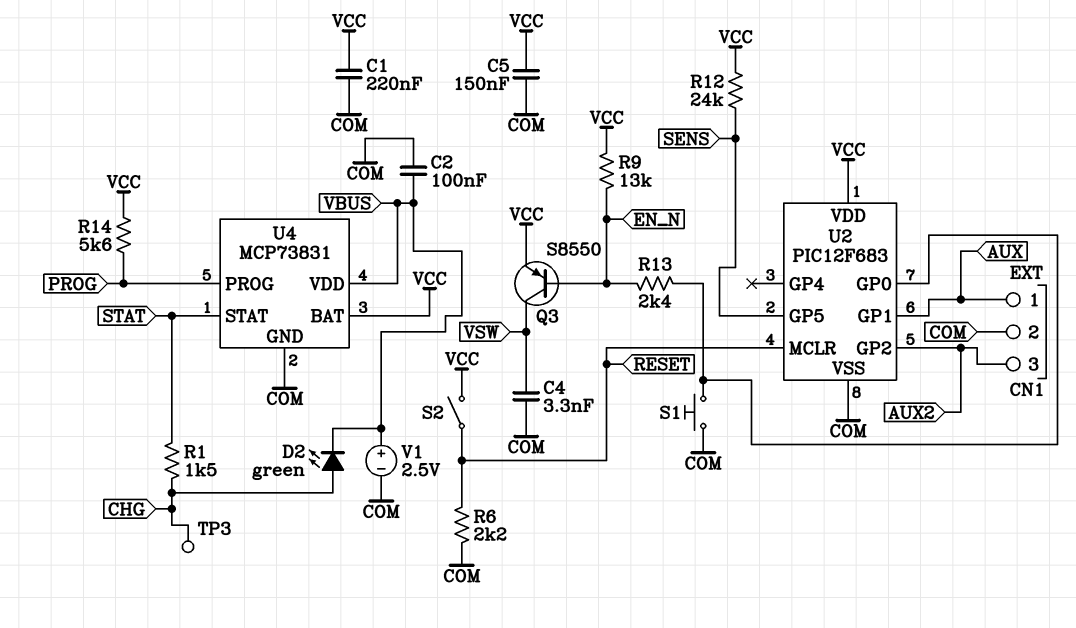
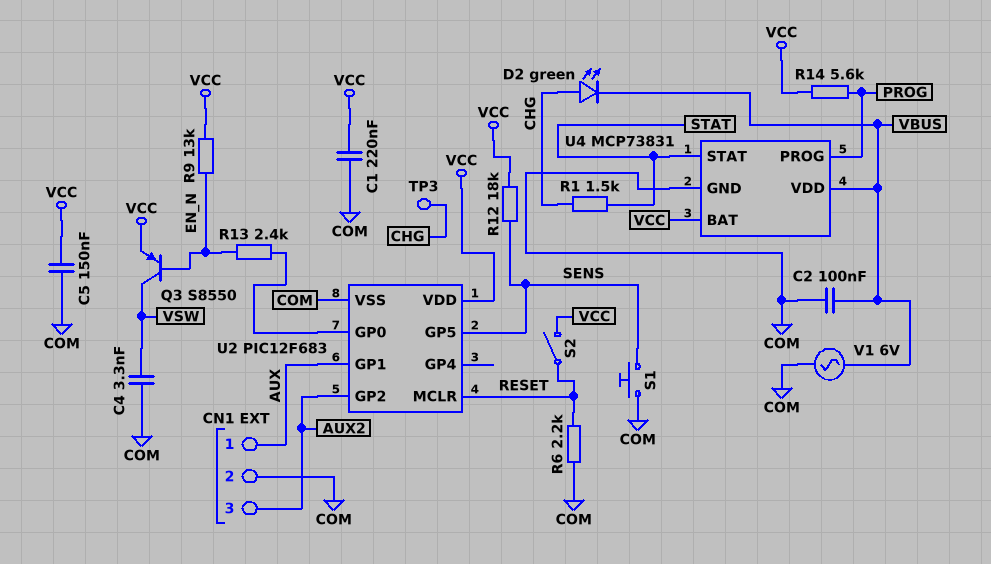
R12: 24k (SENS, VCC) -> 18k (SENS, VCC)
S1: button (COM, U2/GP0) -> button (COM, SENS)
V1: 2.5V (plus VBUS, minus COM) -> AC 6V (COM, VBUS)

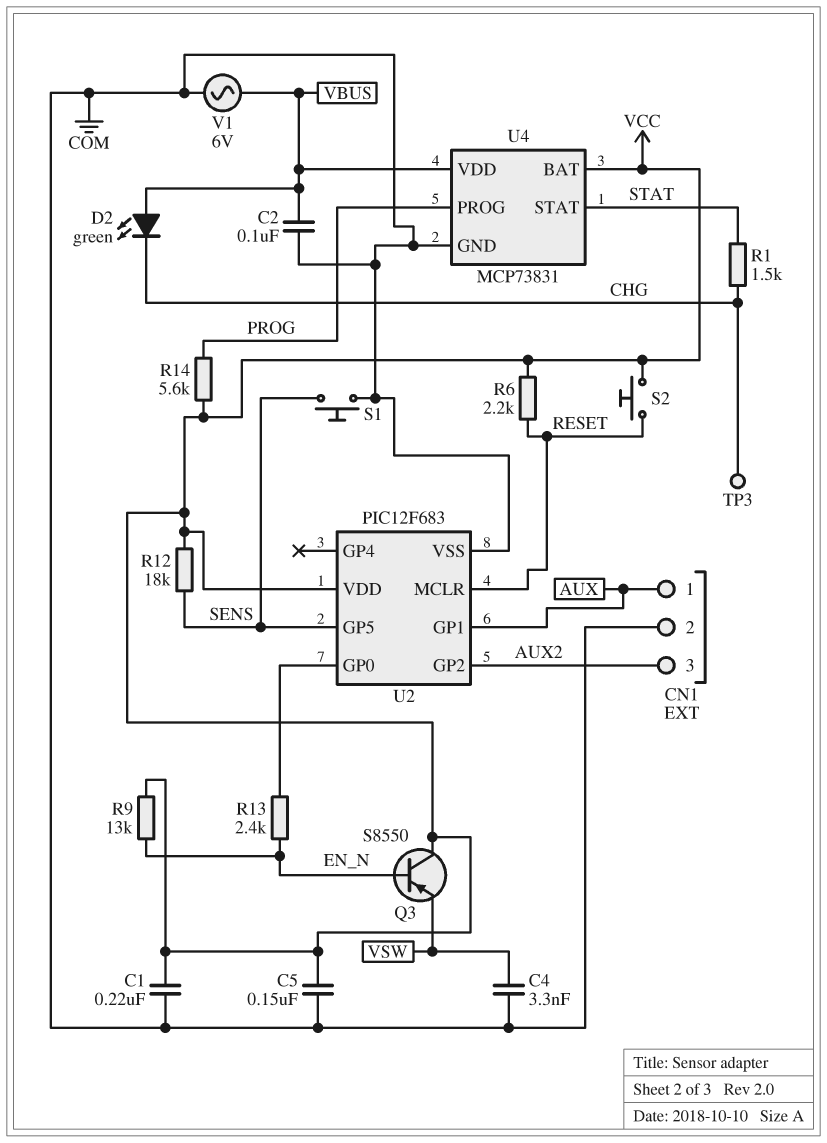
D2: LED green (A CHG, K VBUS) -> LED green (A VBUS, K CHG)
Q3: PNP S8550 (B EN_N, C VSW, E VCC) -> PNP S8550 (B EN_N, C VCC, E VSW)
R6: 2.2k (COM, RESET) -> 2.2k (RESET, VCC)
S2: switch (RESET, VCC) -> button (RESET, VCC)

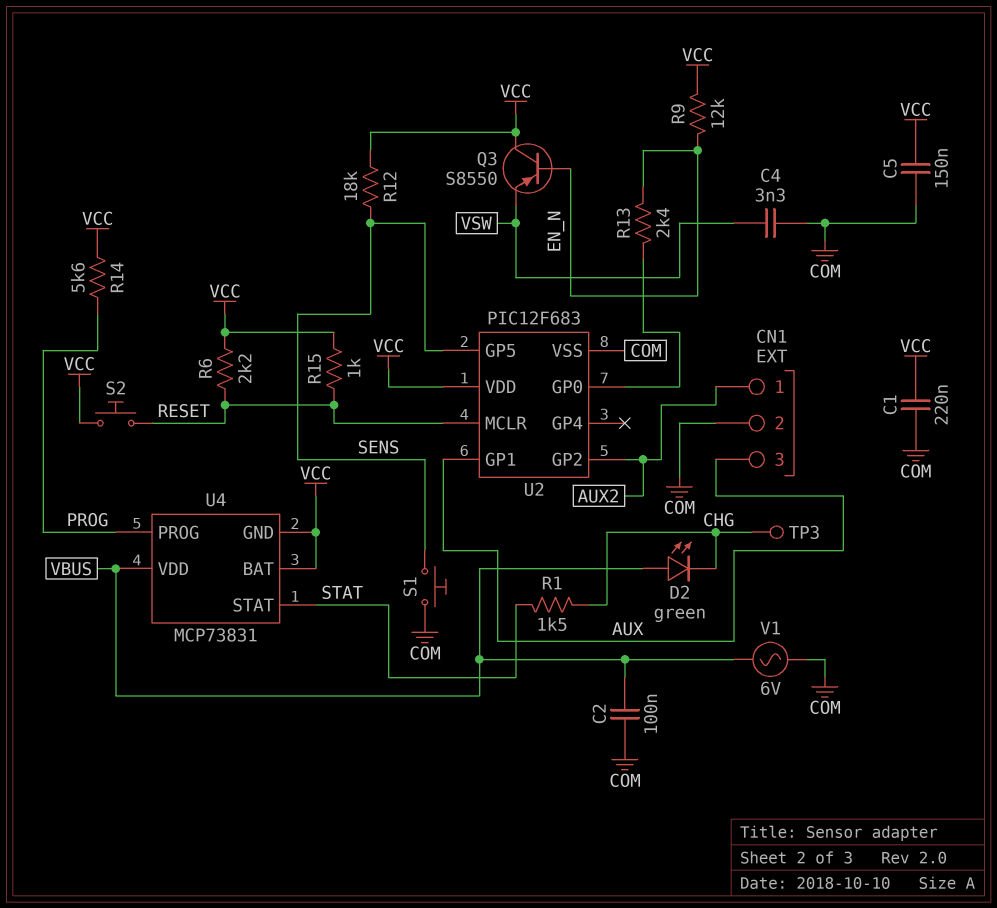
CN1 pin 1: AUX -> AUX2
CN1 pin 3: AUX2 -> AUX
R9: 13k (EN_N, VCC) -> 12k (EN_N, VCC)
R15: none -> 1k (RESET, VCC)
U4 pin GND: COM -> VCC

